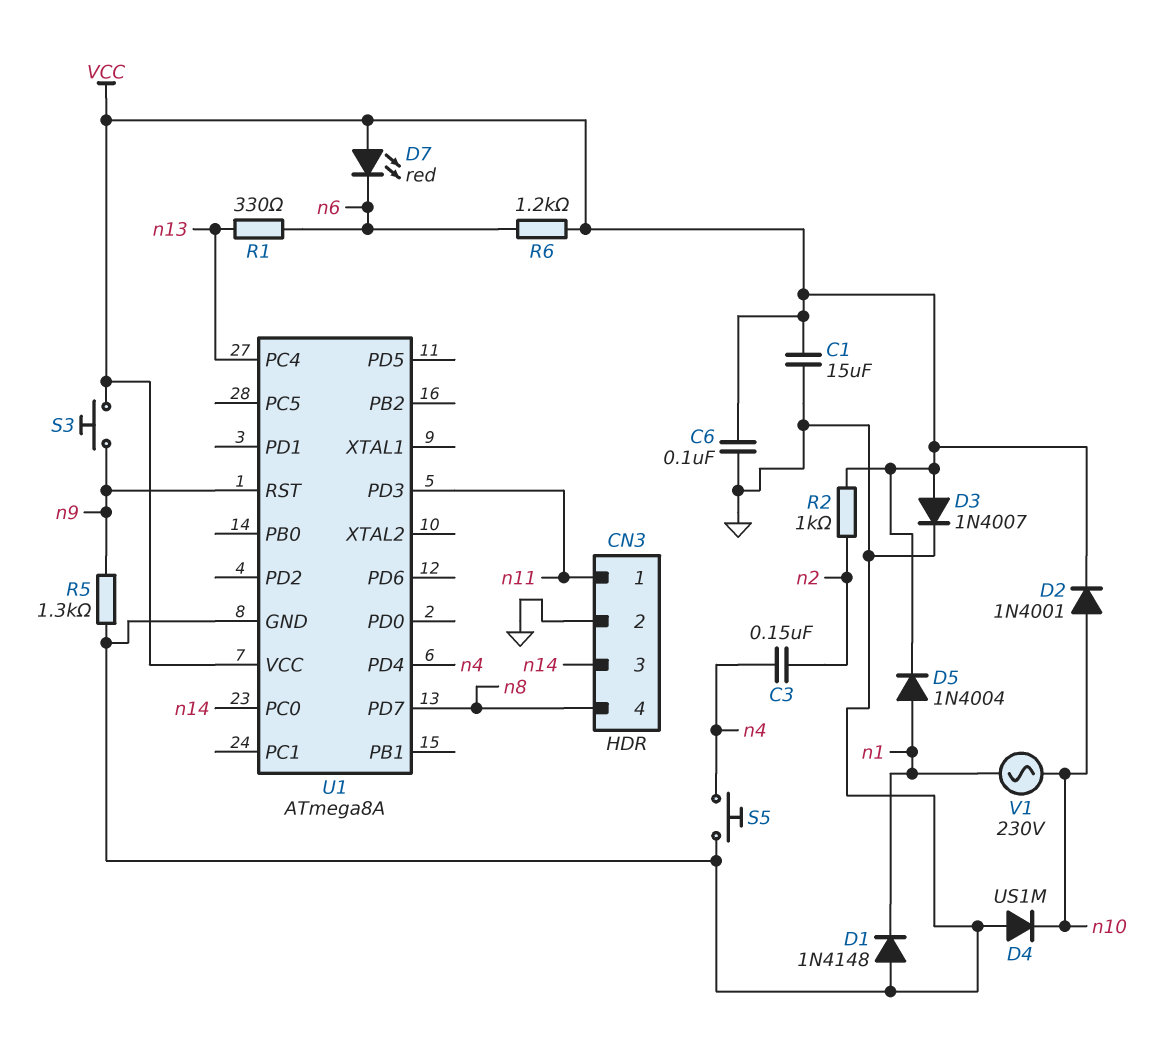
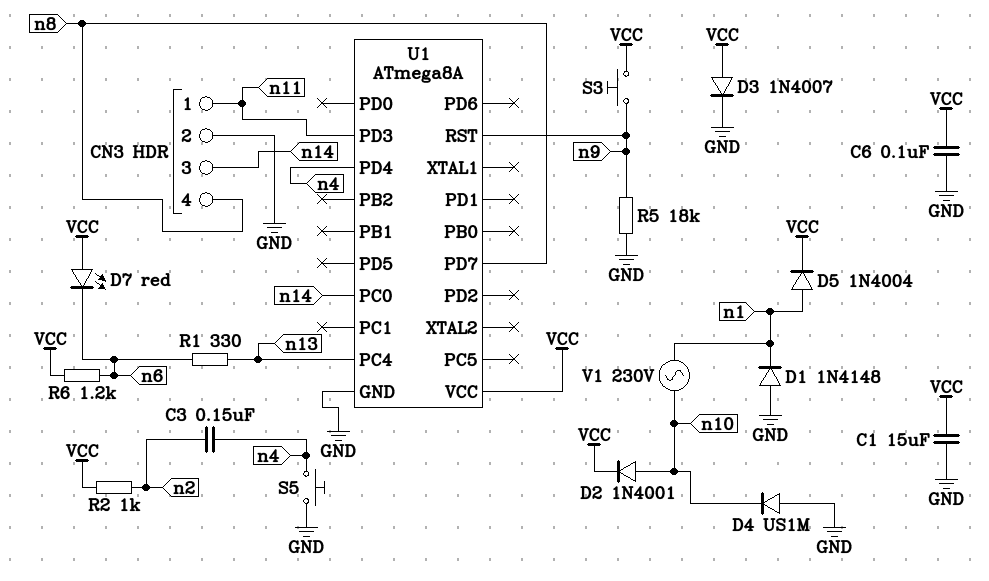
R5: 1.3k (GND, n9) -> 18k (GND, n9)

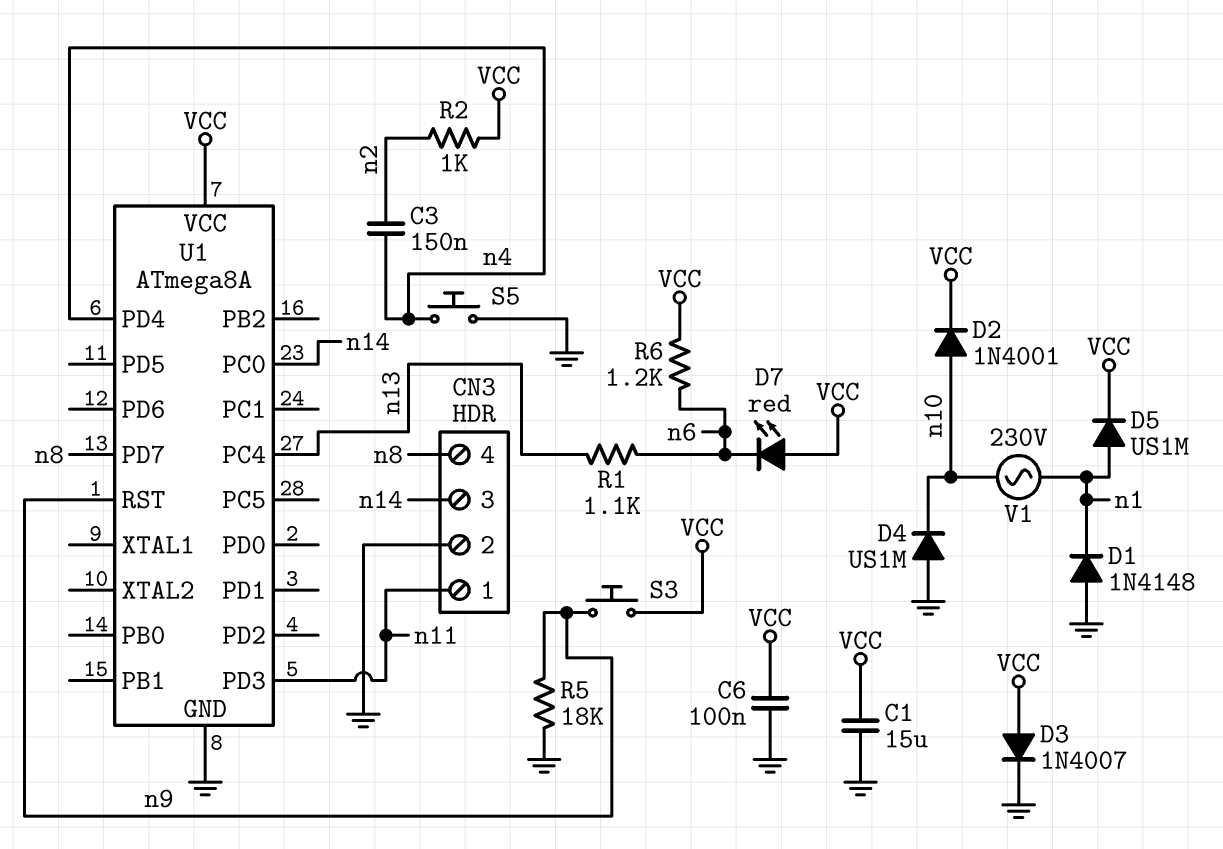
D5: diode 1N4004 (A n1, K VCC) -> diode US1M (A n1, K VCC)
R1: 330 (n6, n13) -> 1.1k (n6, n13)

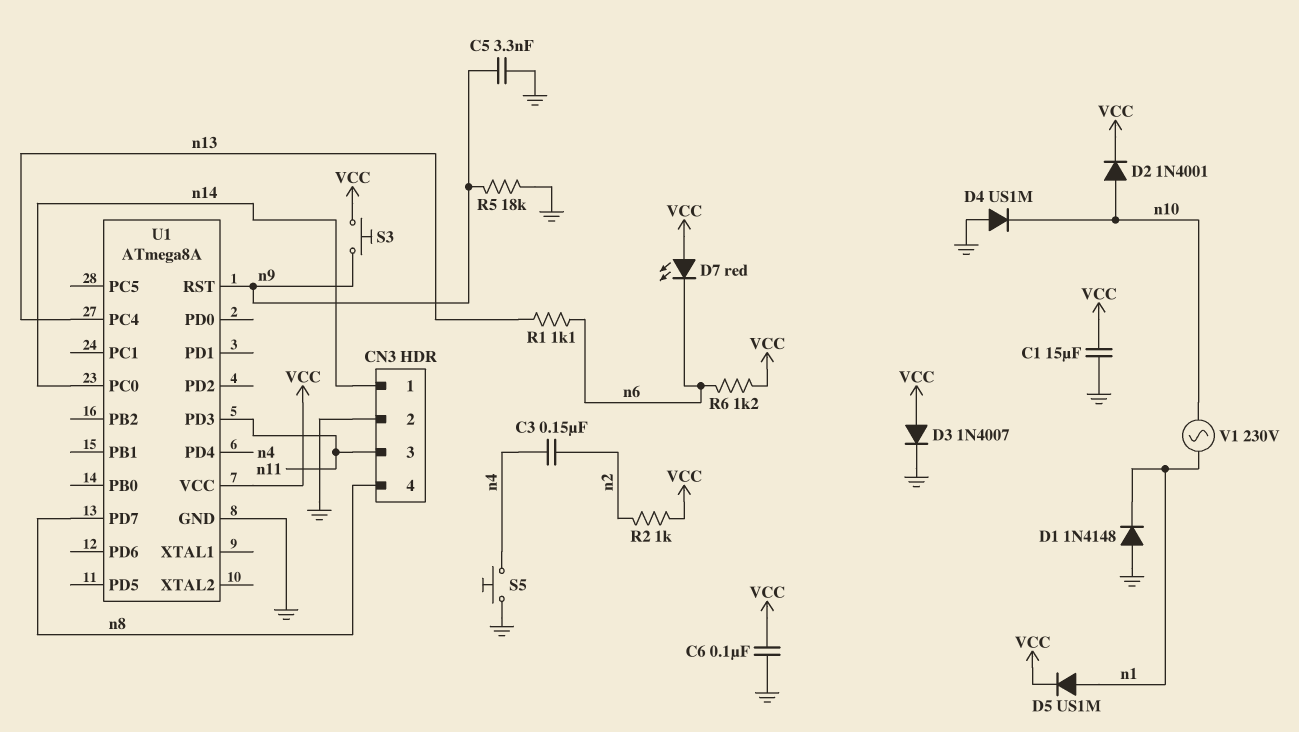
C5: none -> 3.3nF (GND, n9)
CN3 pin 1: n11 -> n14
CN3 pin 3: n14 -> n11

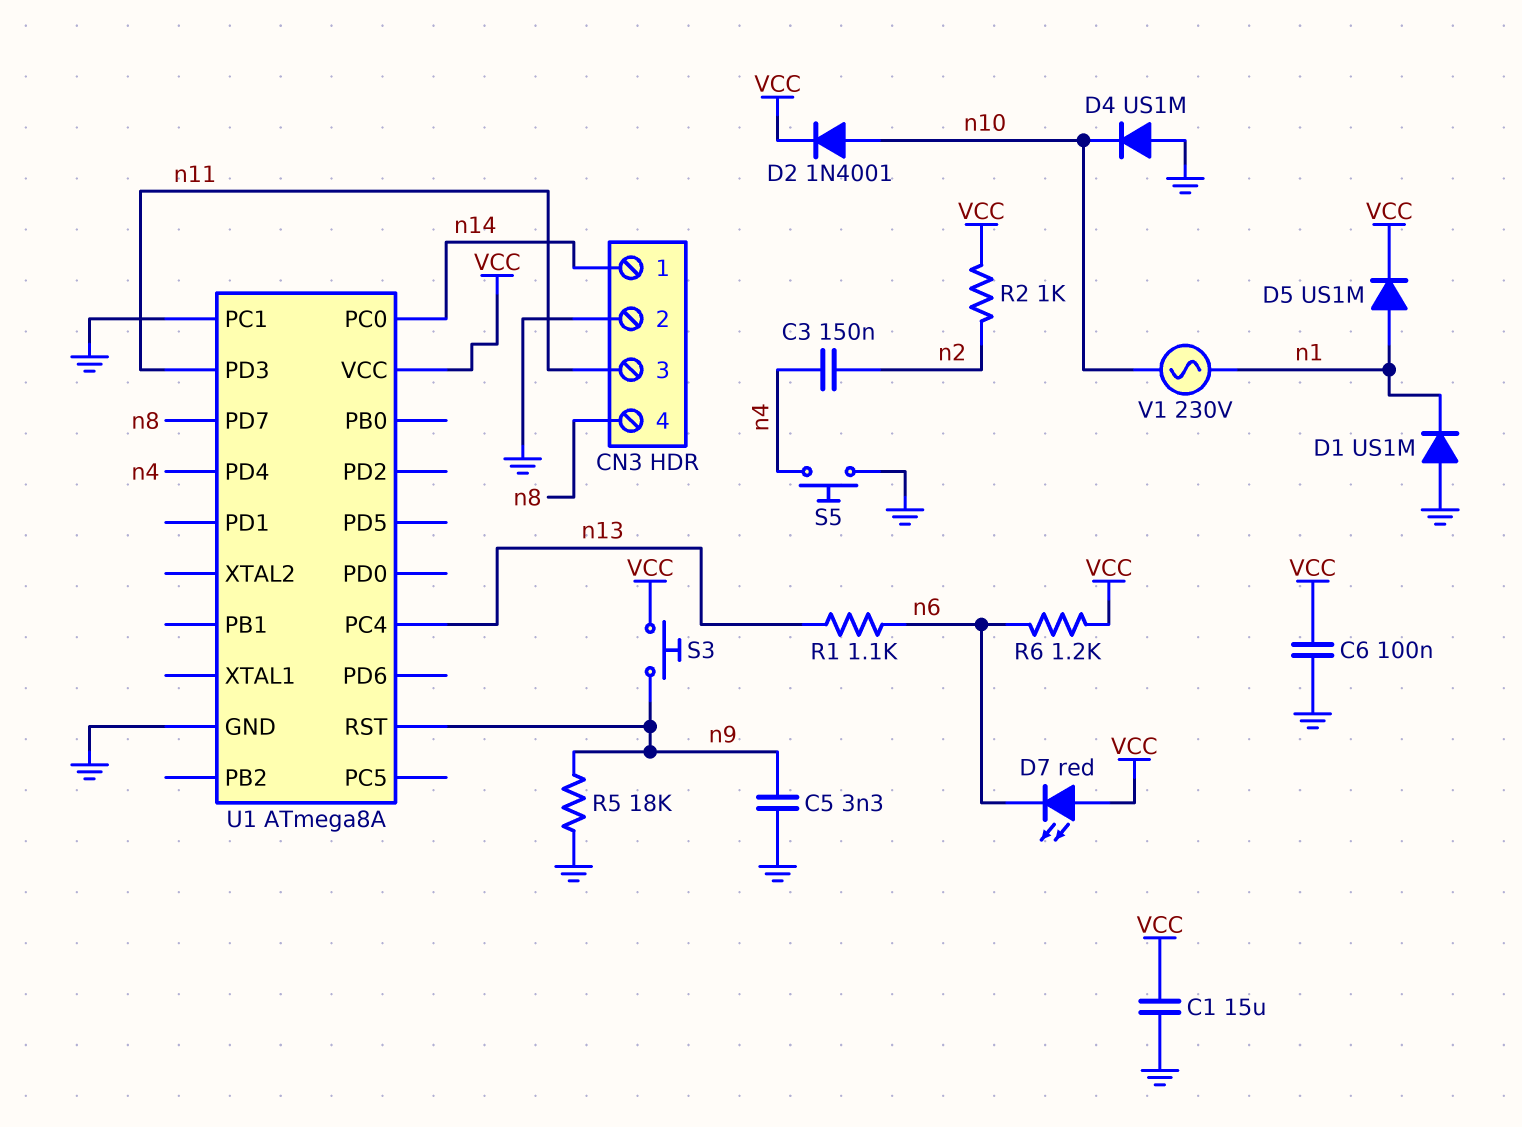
D1: diode 1N4148 (A GND, K n1) -> diode US1M (A GND, K n1)
D3: diode 1N4007 (A VCC, K GND) -> none
U1 pin PC1: none -> GND

